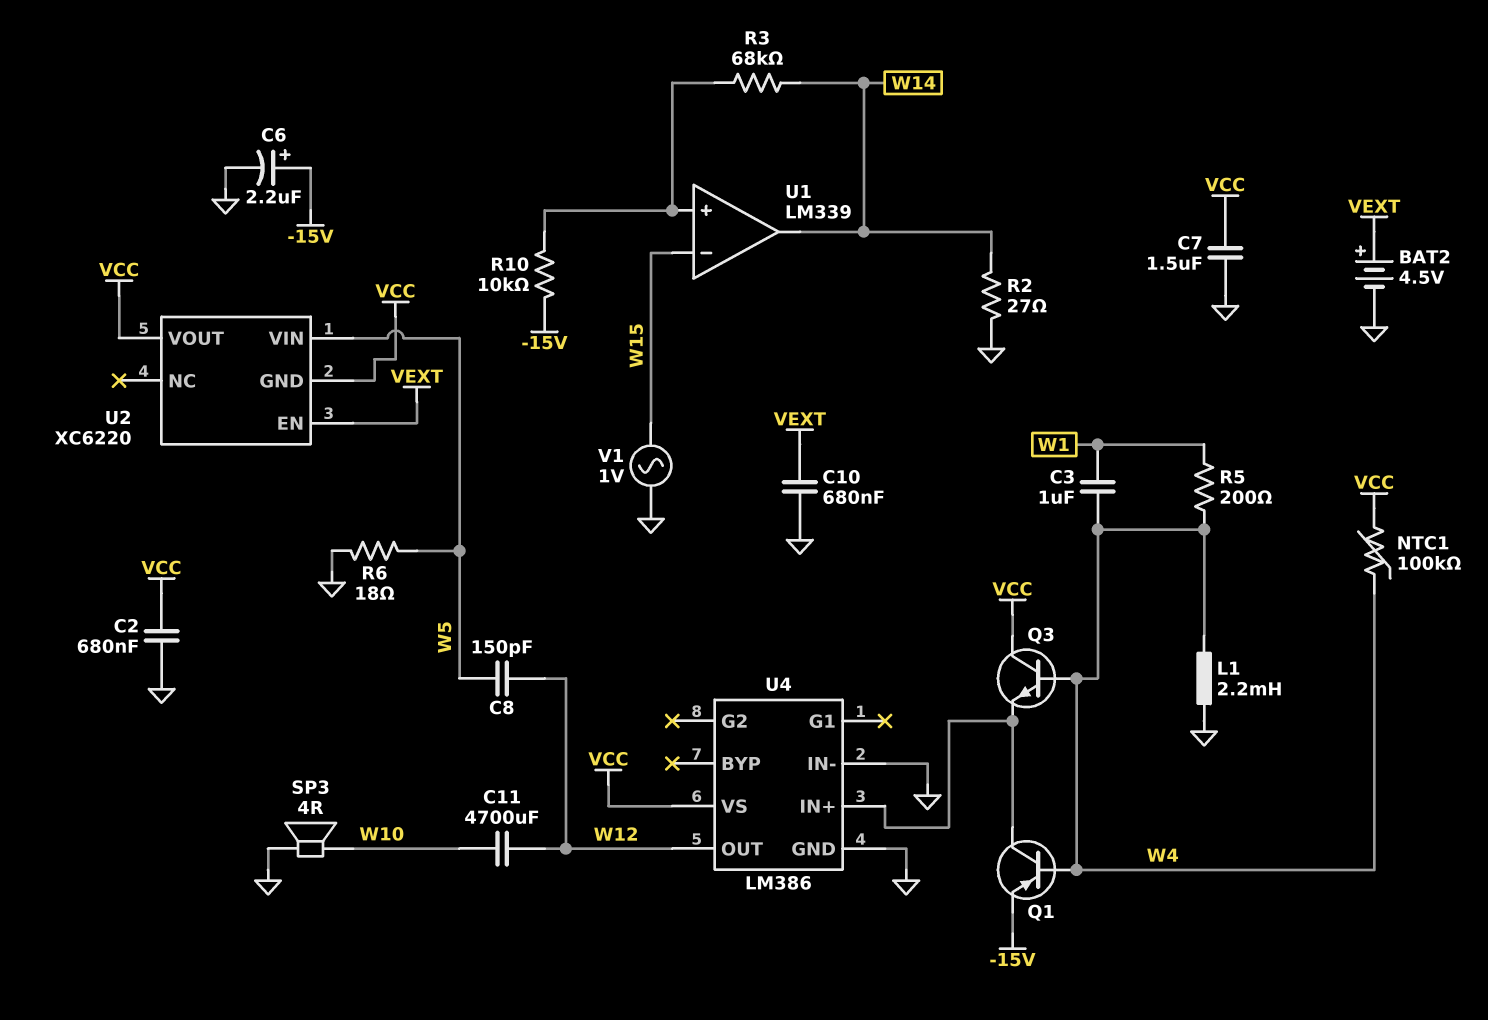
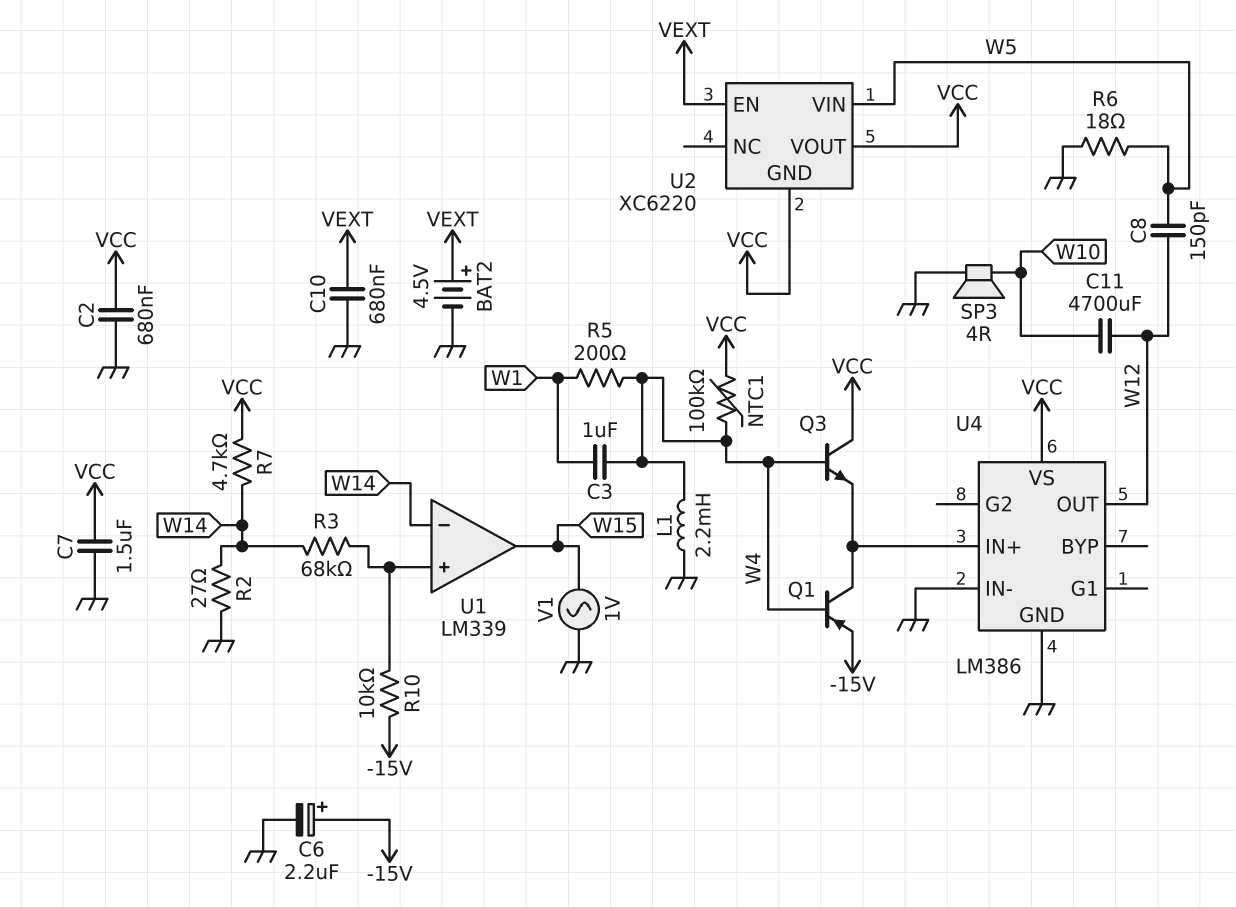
R7: none -> 4.7k (VCC, W14)
U1 pin in-: W15 -> W14
U1 pin out: W14 -> W15

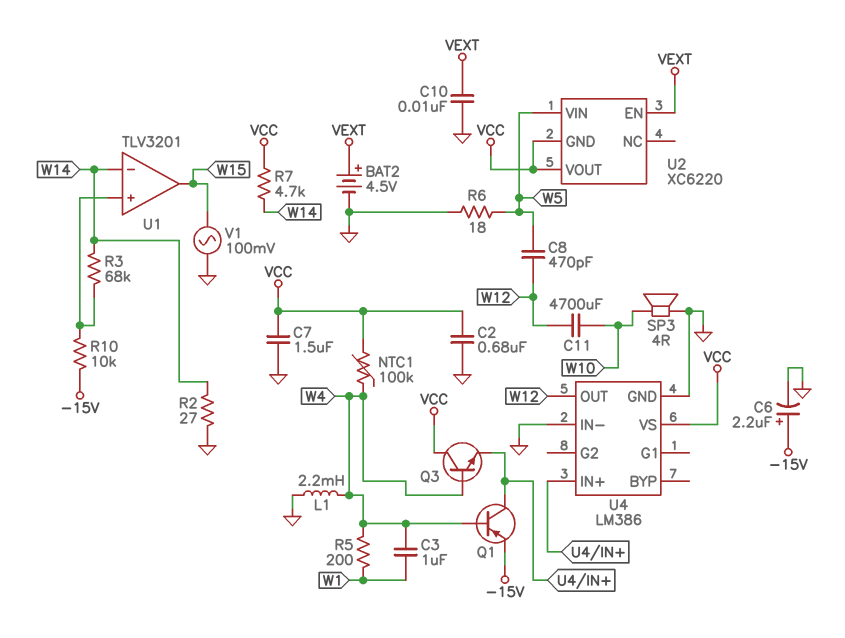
C8: 150pF (W5, W12) -> 470pF (W5, W12)
C10: 680nF (GND, VEXT) -> 10nF (GND, VEXT)
U1: LM339 -> TLV3201
V1: AC 1V (GND, W15) -> AC 100mV (GND, W15)

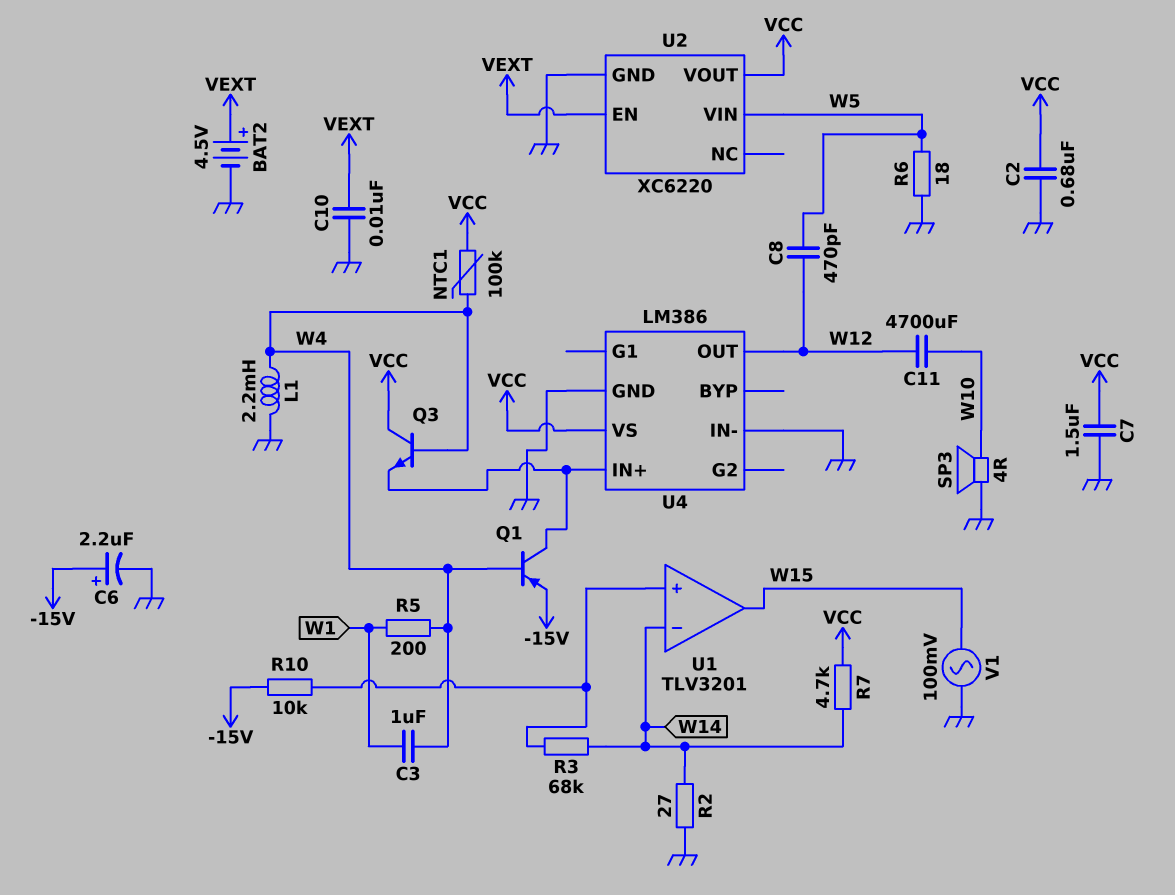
U2 pin GND: VCC -> GND

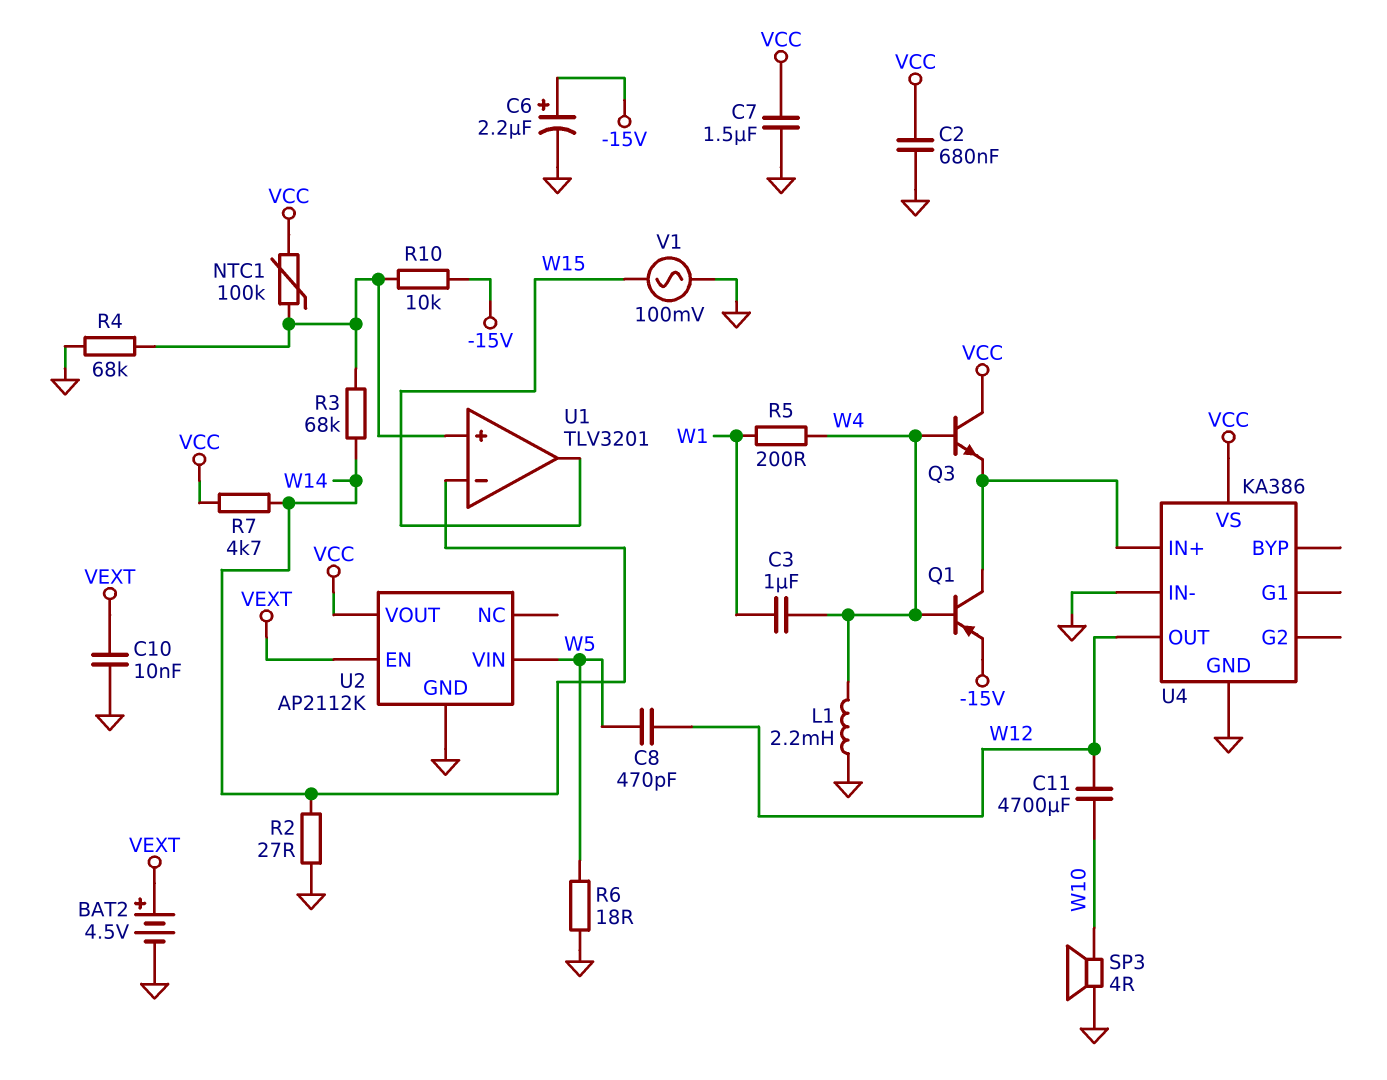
NTC1: 100k (VCC, W4) -> 100k (U1/in+, VCC)
R4: none -> 68k (GND, U1/in+)
U2: XC6220 -> AP2112K
U4: LM386 -> KA386

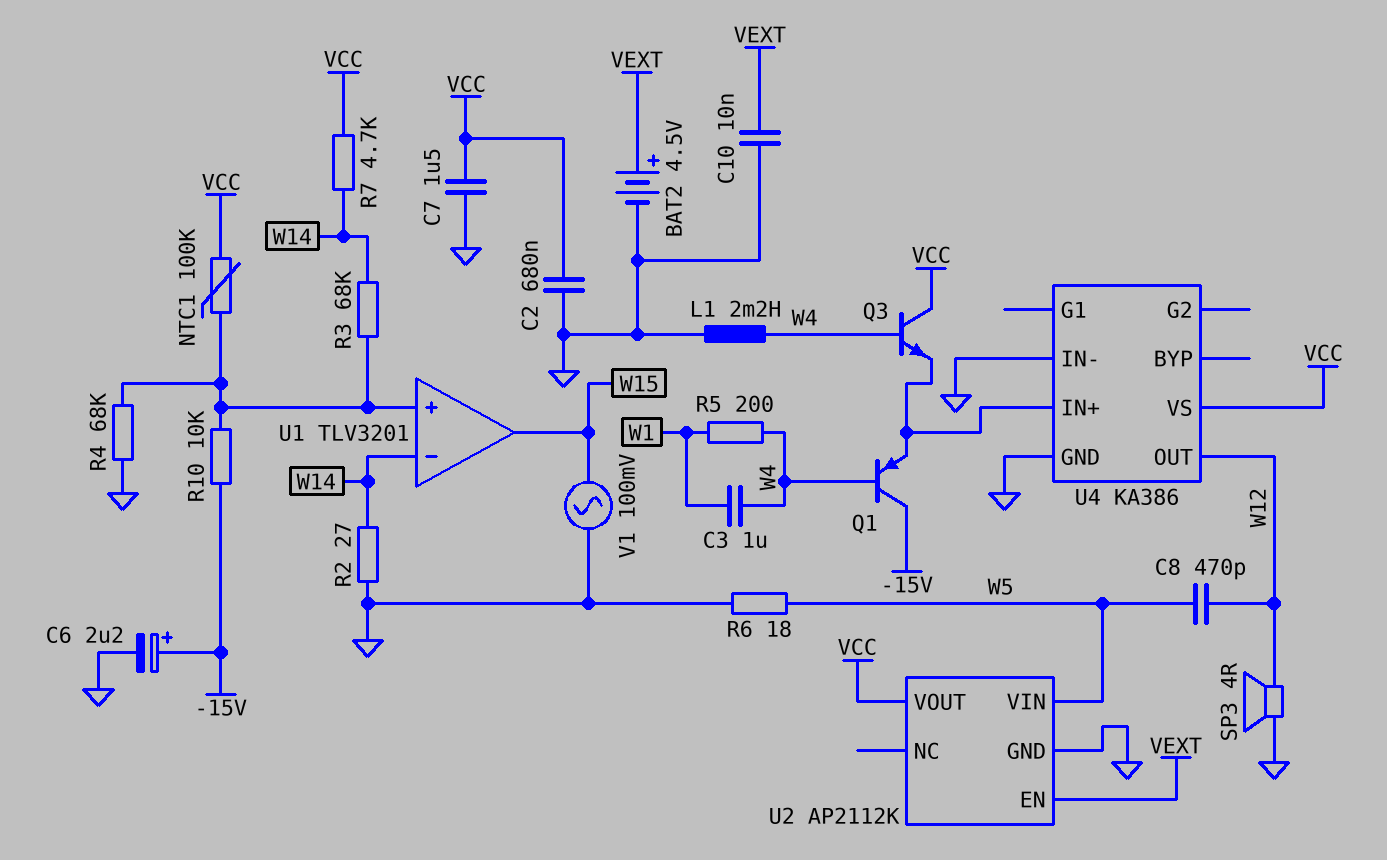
C11: 4700uF (W10, W12) -> none
Q1: PNP (B W4, C U4/IN+, E -15V) -> PNP (B W4, C -15V, E U4/IN+)
SP3: speaker 4R (GND, W10) -> speaker 4R (GND, W12)

